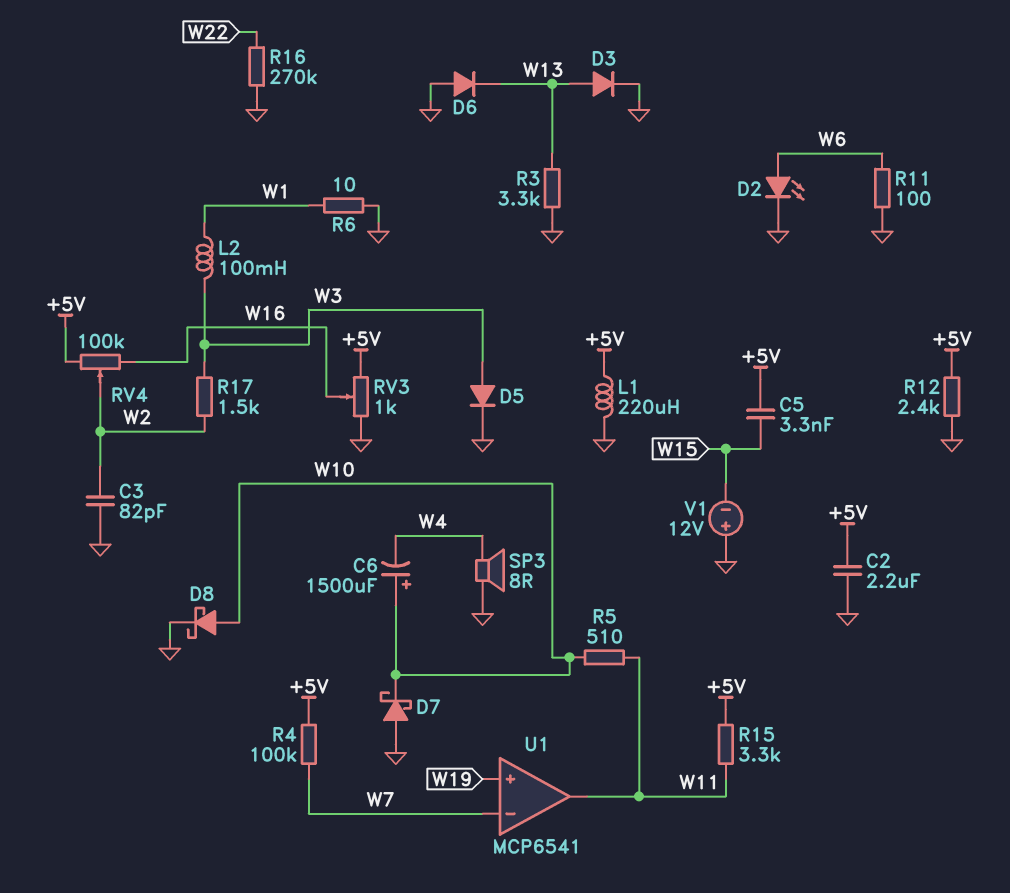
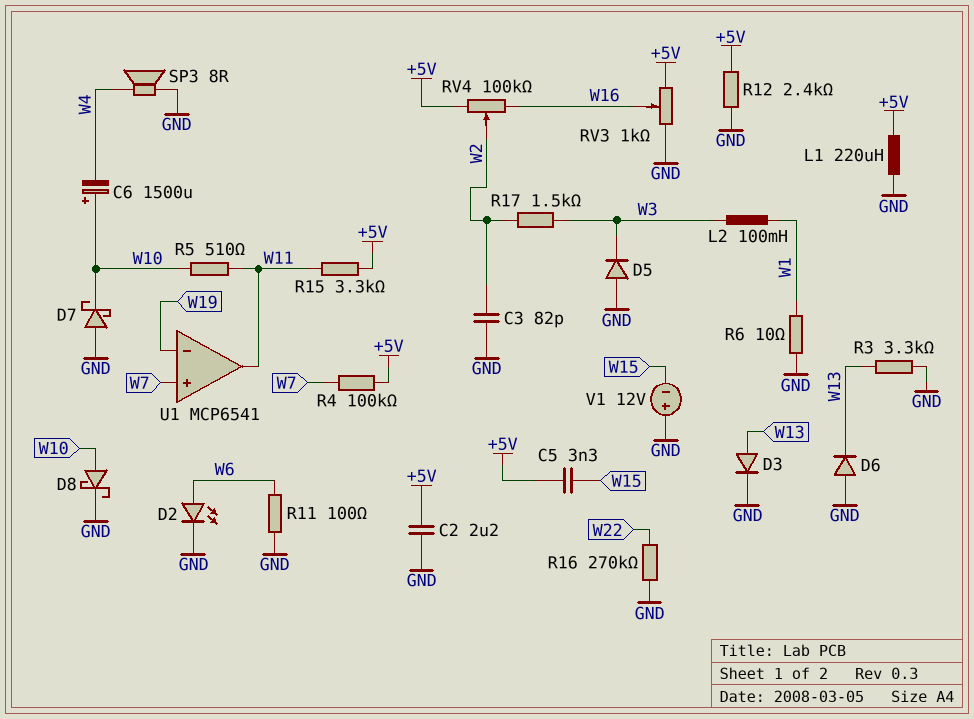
D5: diode (A W3, K GND) -> diode (A GND, K W3)
U1 pin in+: W19 -> W7
U1 pin in-: W7 -> W19

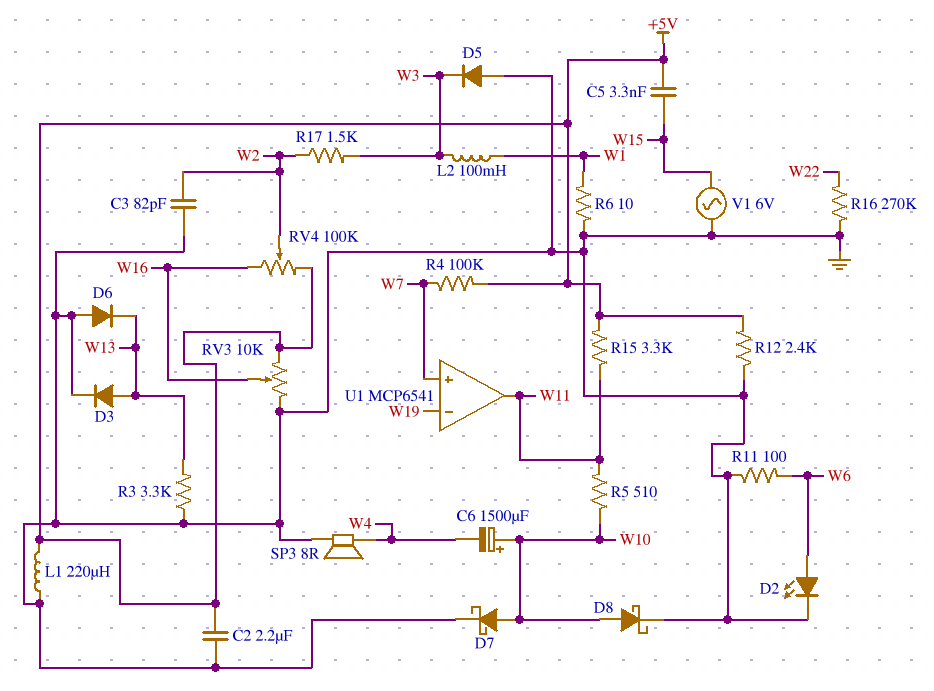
D7: schottky (A GND, K W10) -> schottky (A W10, K GND)
RV3: 1k (+5V, GND, wiper W16) -> 10k (+5V, GND, wiper W16)
V1: 12V (plus GND, minus W15) -> AC 6V (GND, W15)

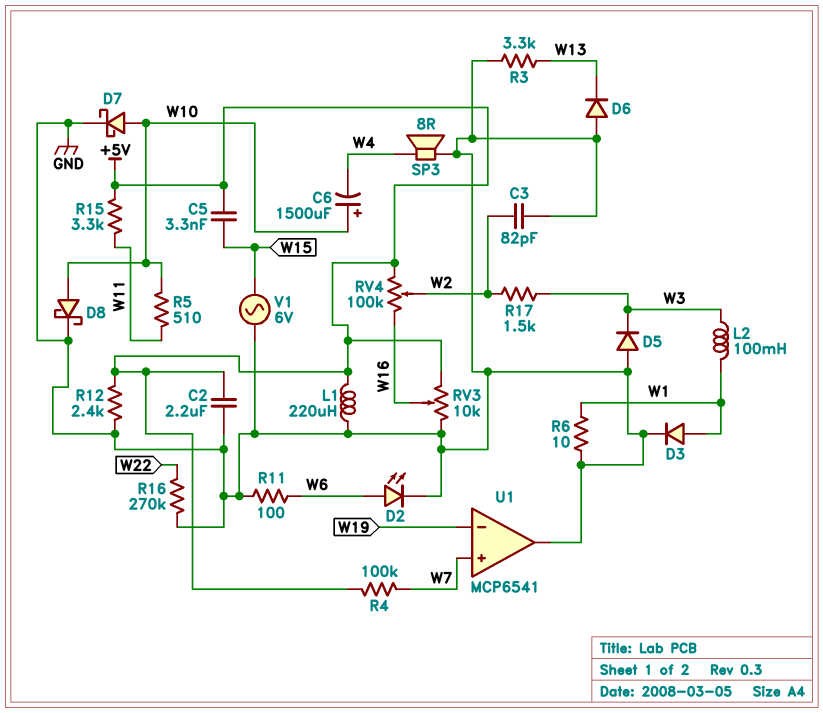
D3: diode (A W13, K GND) -> diode (A W1, K GND)
U1 pin out: W11 -> GND

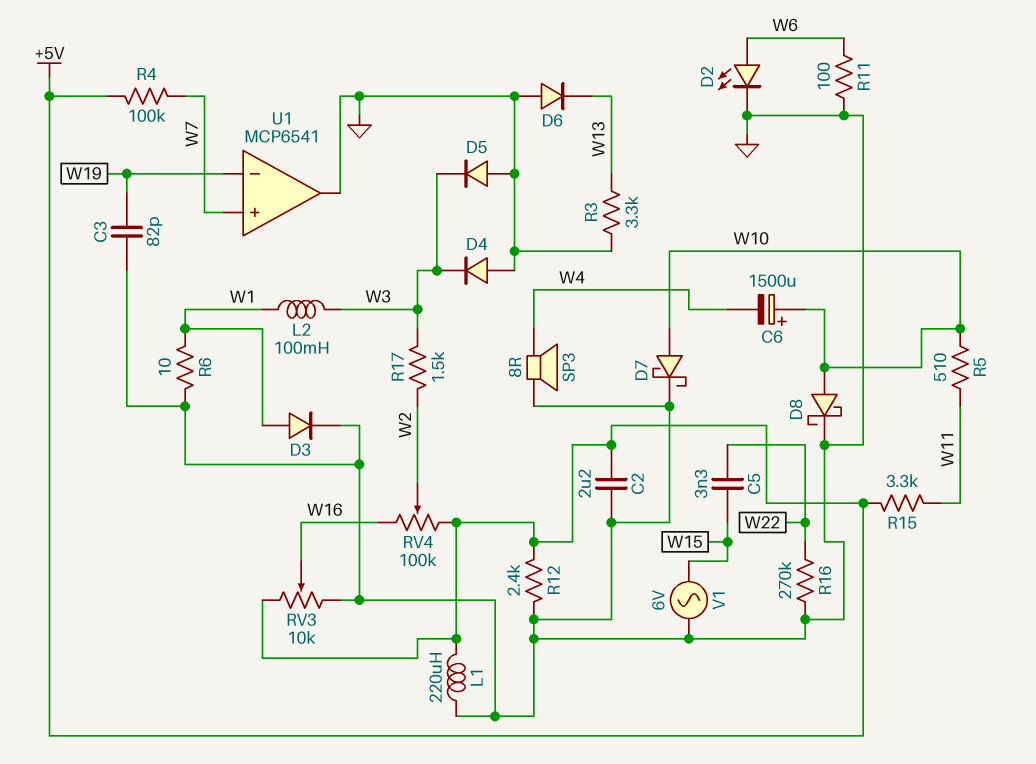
C3: 82pF (GND, W2) -> 82pF (GND, W19)
C5: 3.3nF (+5V, W15) -> 3.3nF (W15, W22)
D4: none -> diode (A GND, K W3)

